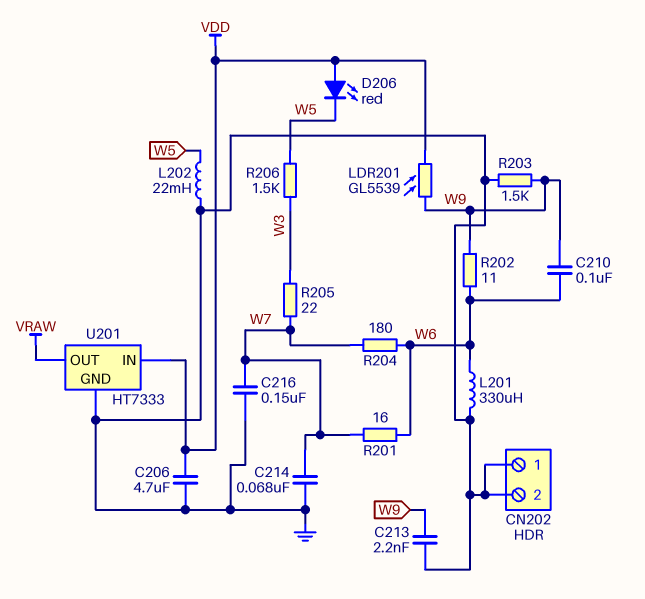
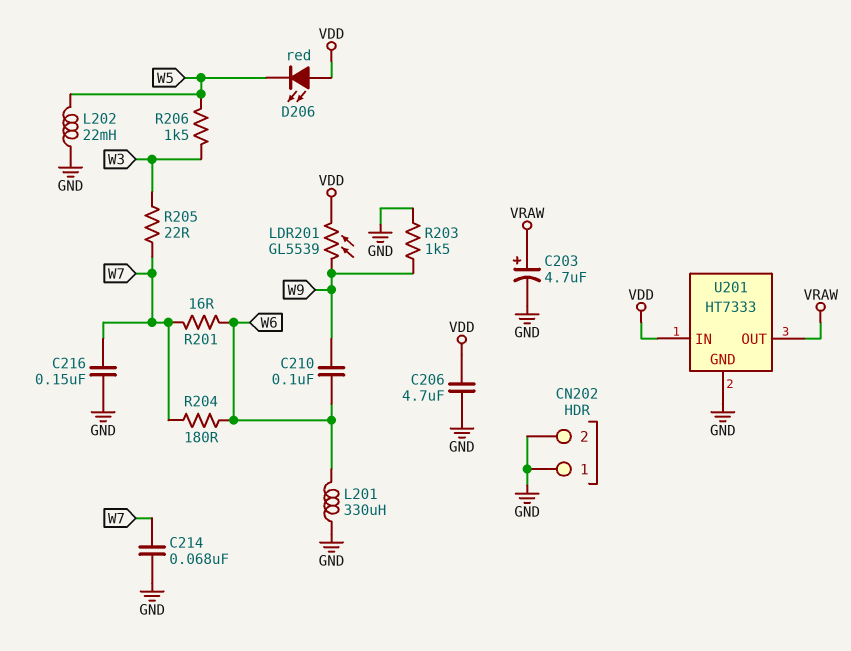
C203: none -> 4.7uF (plus VRAW, minus GND)
C213: 2.2nF (GND, W9) -> none
R202: 11 (W6, W9) -> none

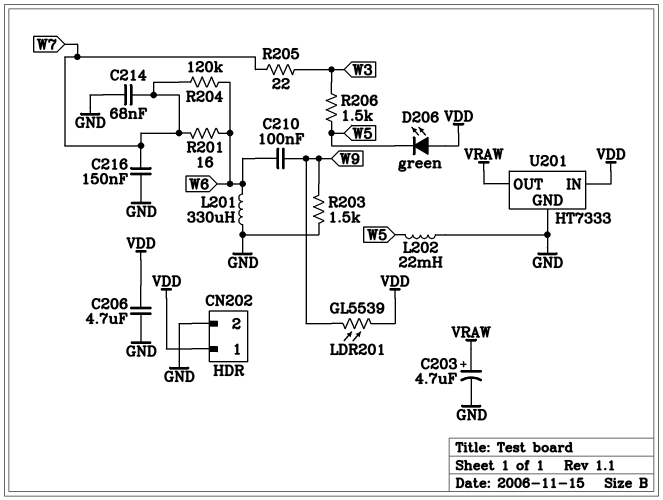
CN202 pin 1: GND -> VDD
D206: LED red (A VDD, K W5) -> LED green (A VDD, K W5)
R204: 180 (W6, W7) -> 120k (W6, W7)

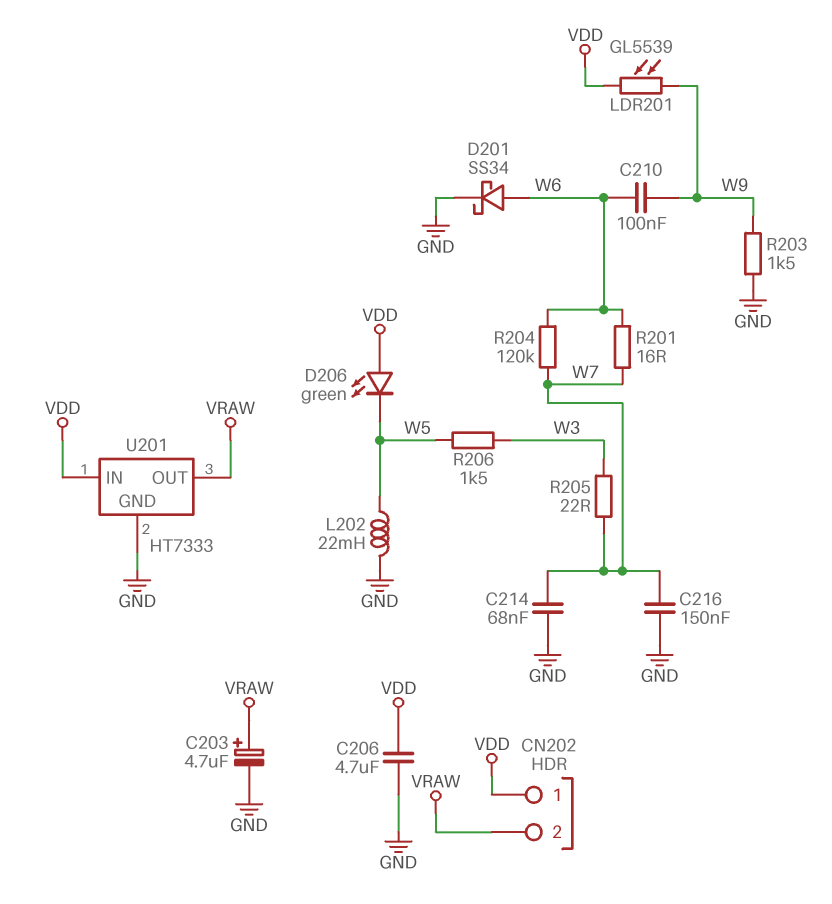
CN202 pin 2: GND -> VRAW
D201: none -> schottky SS34 (A W6, K GND)
L201: 330uH (GND, W6) -> none

